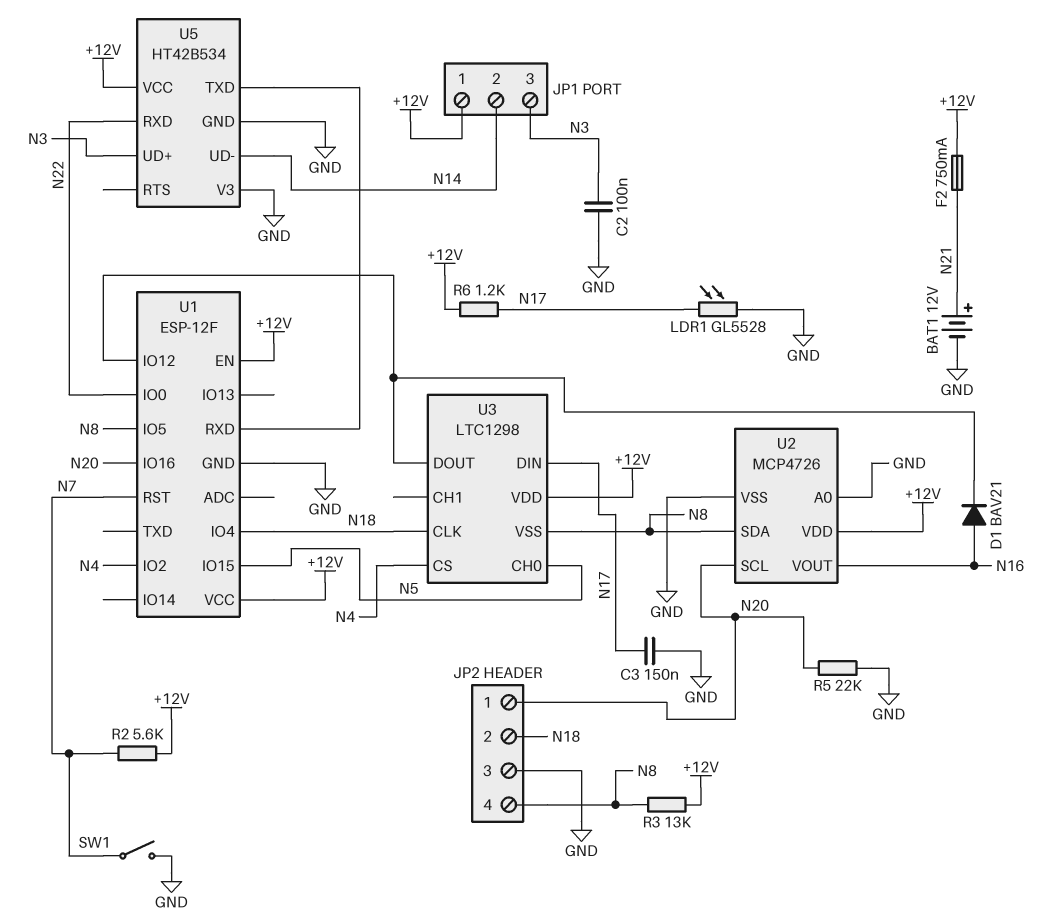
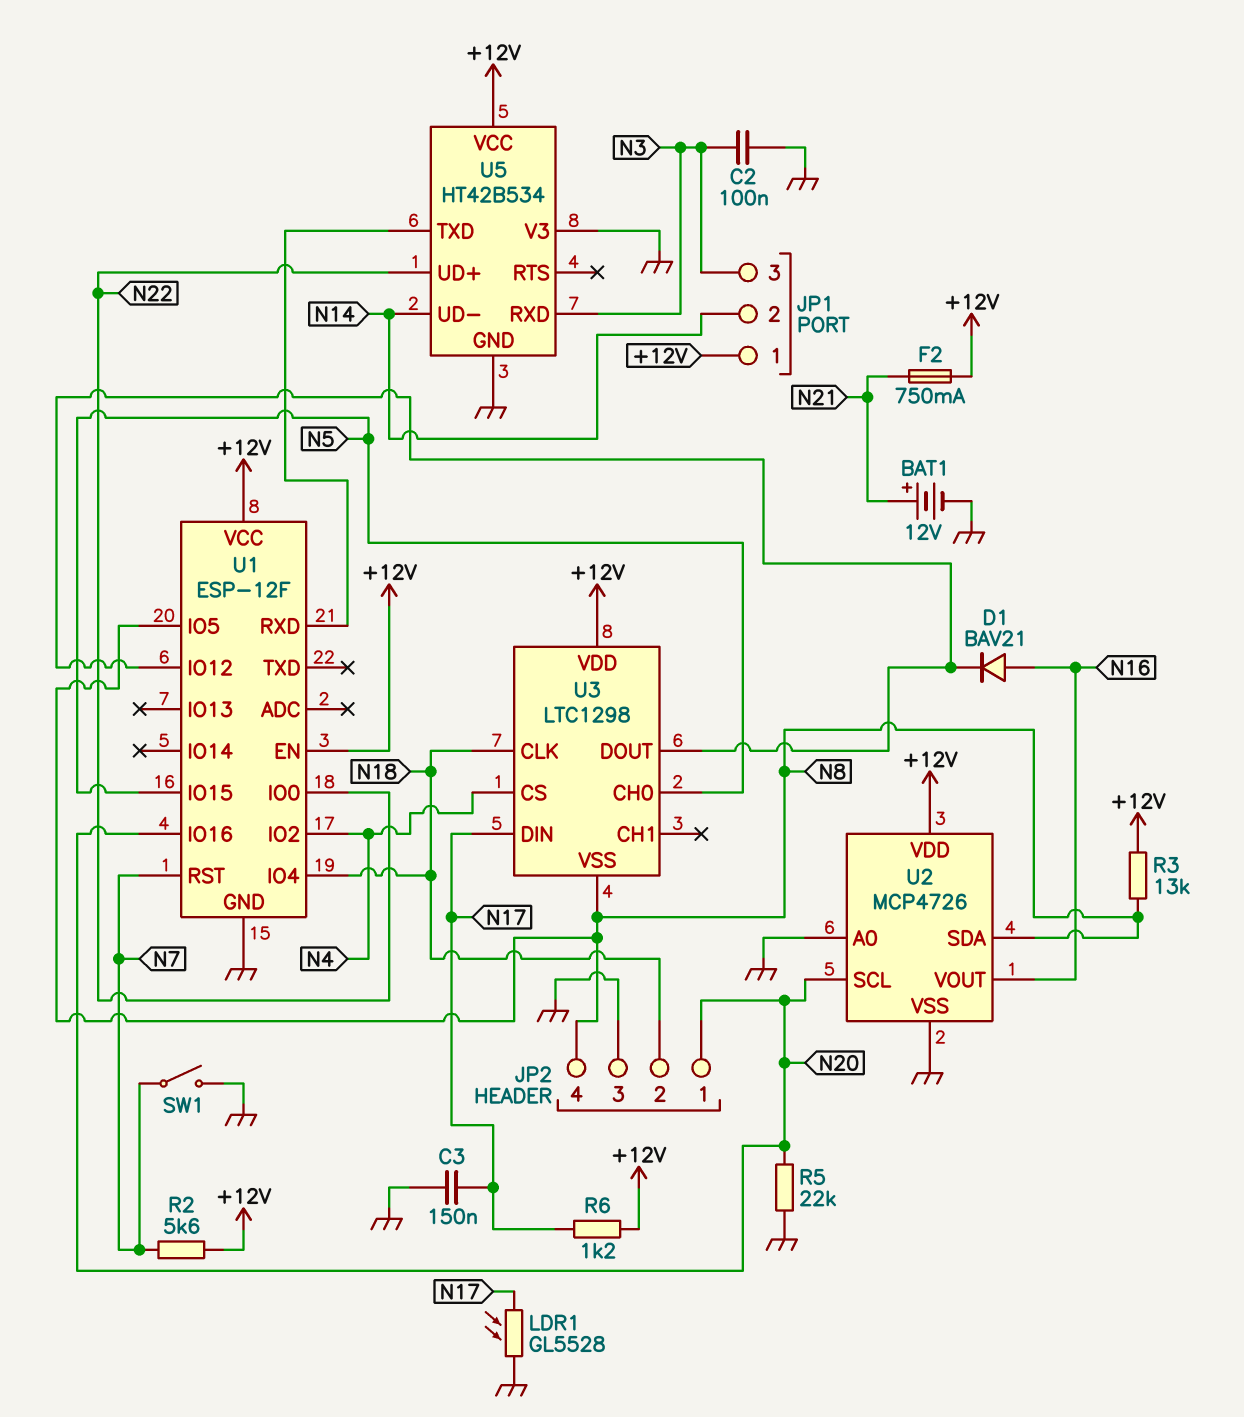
U5 pin RXD: N22 -> N3
U5 pin UD+: N3 -> N22

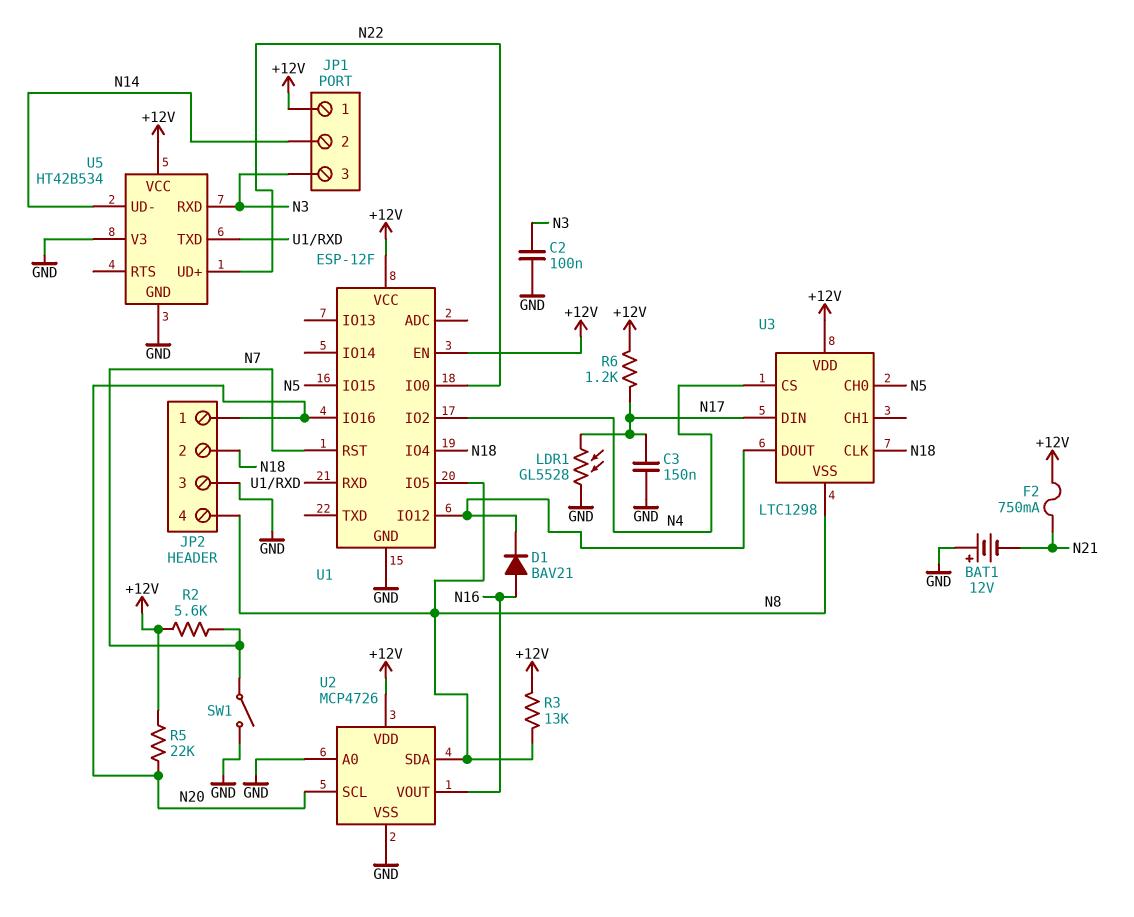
BAT1: 12V (plus N21, minus GND) -> 12V (plus GND, minus N21)
R5: 22k (GND, N20) -> 22k (+12V, N20)

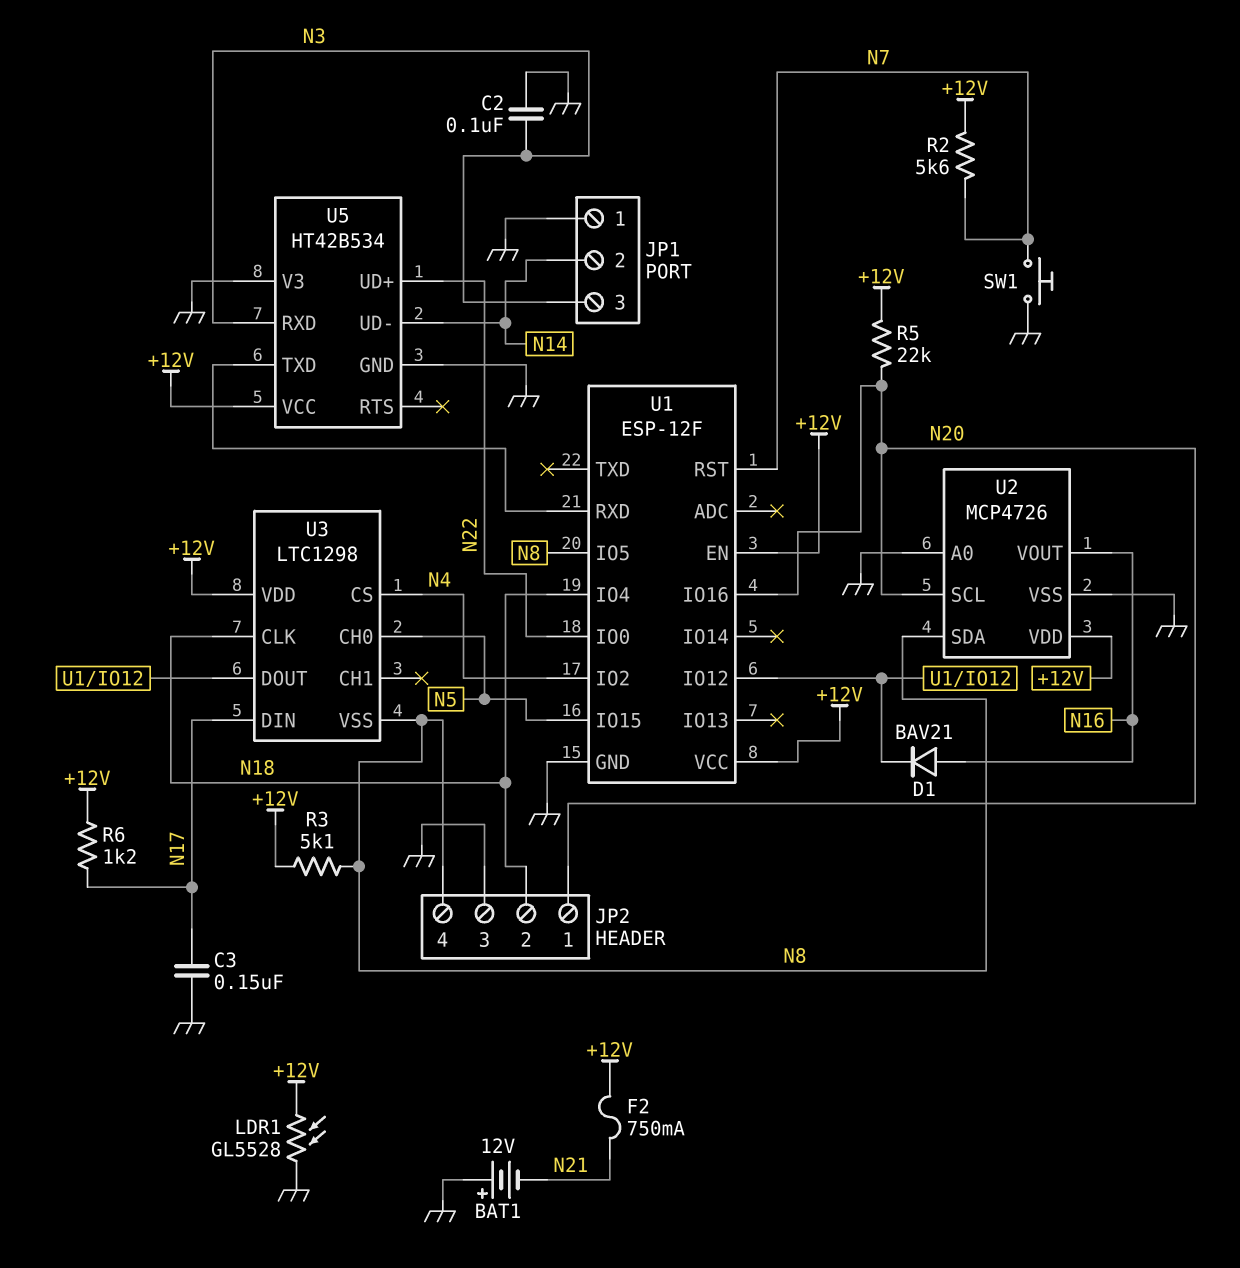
JP1 pin 1: +12V -> GND
LDR1: GL5528 (GND, N17) -> GL5528 (+12V, GND)
R3: 13k (+12V, N8) -> 5.1k (+12V, N8)
SW1: switch (GND, N7) -> button (GND, N7)

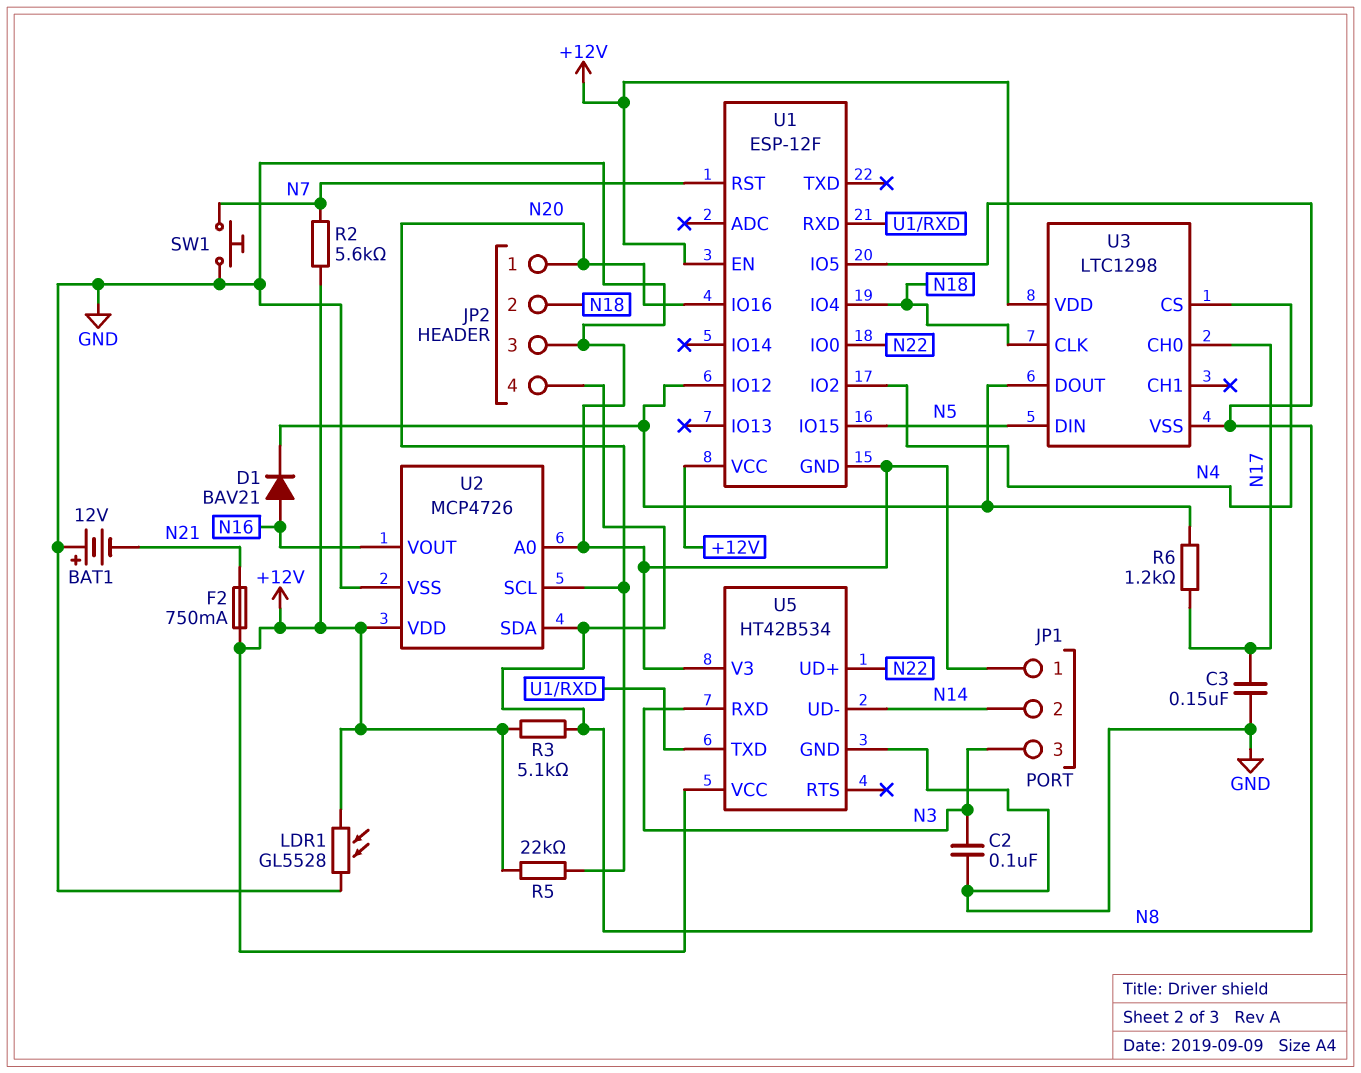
R6: 1.2k (+12V, N17) -> 1.2k (N17, U1/IO12)
U3 pin CH0: N5 -> N17
U3 pin DIN: N17 -> N5

